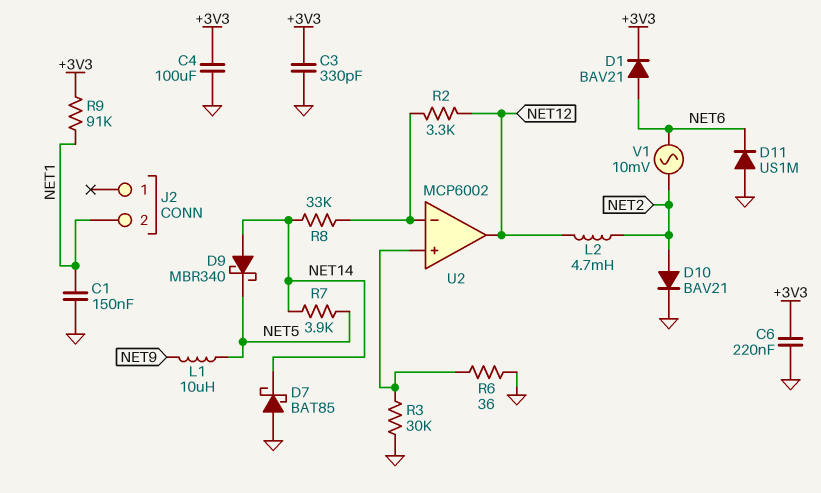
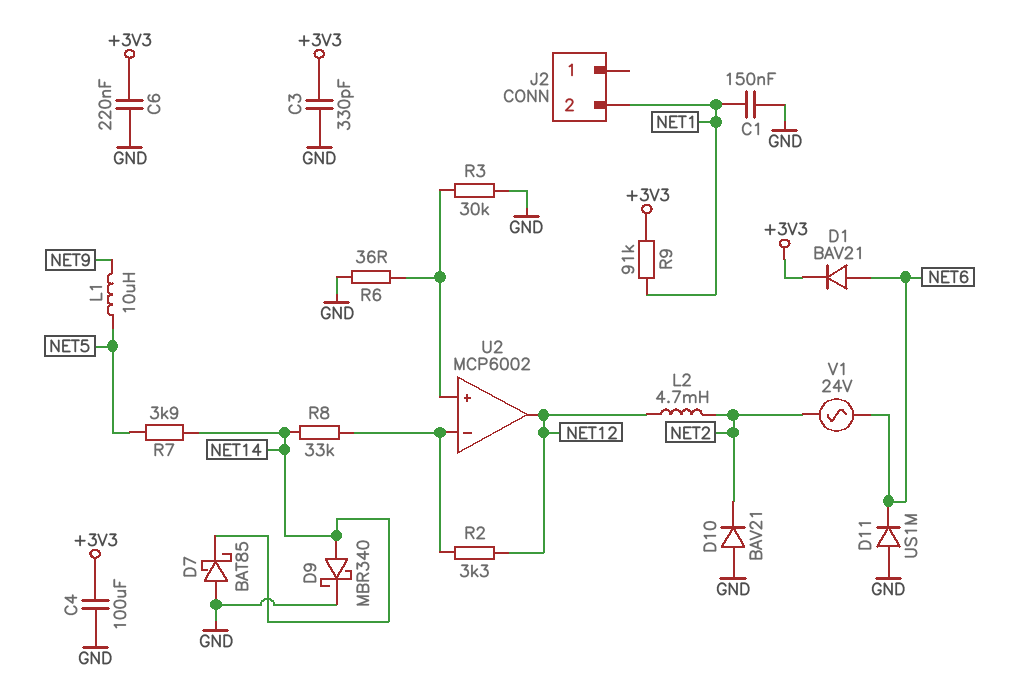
D9: schottky MBR340 (A NET14, K NET5) -> schottky MBR340 (A NET14, K GND)
D10: diode BAV21 (A NET2, K GND) -> diode BAV21 (A GND, K NET2)
V1: AC 10mV (NET2, NET6) -> AC 24V (NET2, NET6)

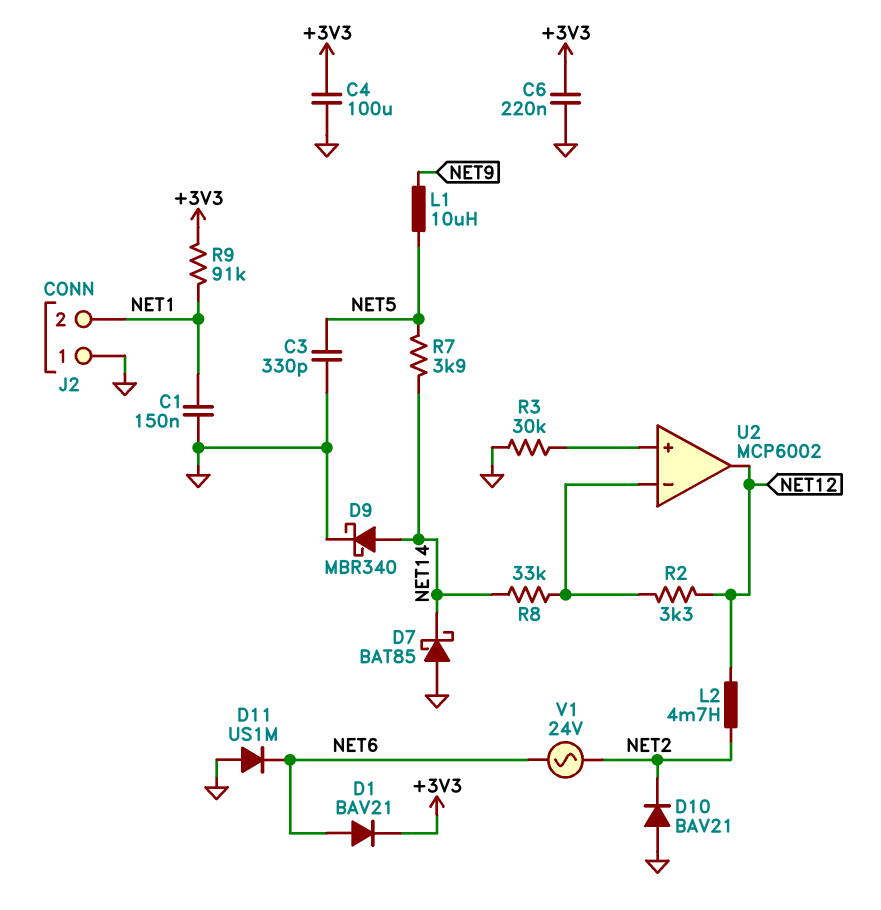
C3: 330pF (+3V3, GND) -> 330pF (GND, NET5)
J2 pin 1: none -> GND
R6: 36 (GND, U2/in+) -> none

